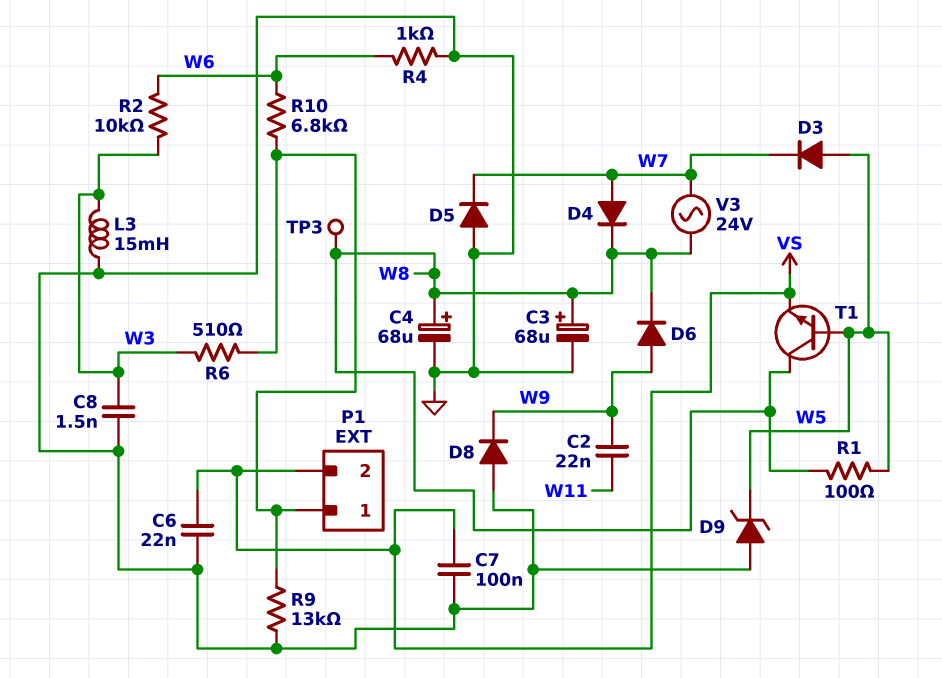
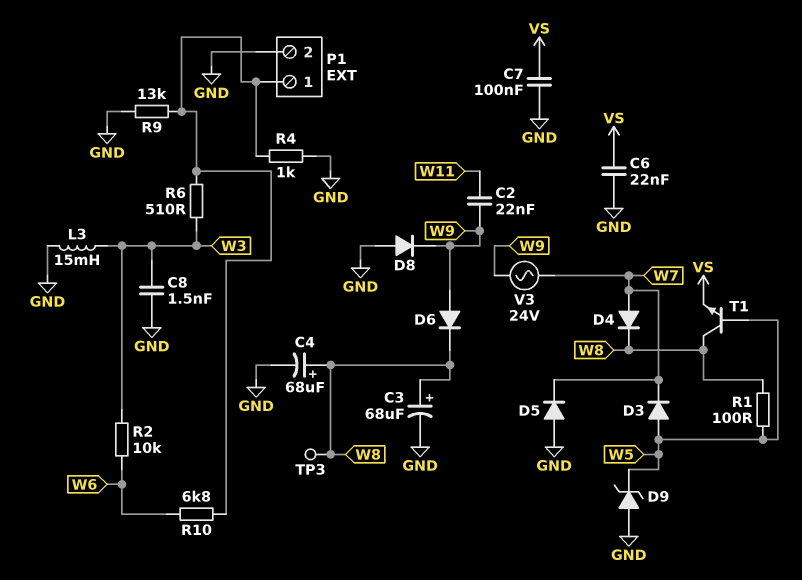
P1 pin 2: VS -> GND
R4: 1k (GND, W6) -> 1k (GND, P1/1)
V3: AC 24V (W7, W8) -> AC 24V (W7, W9)

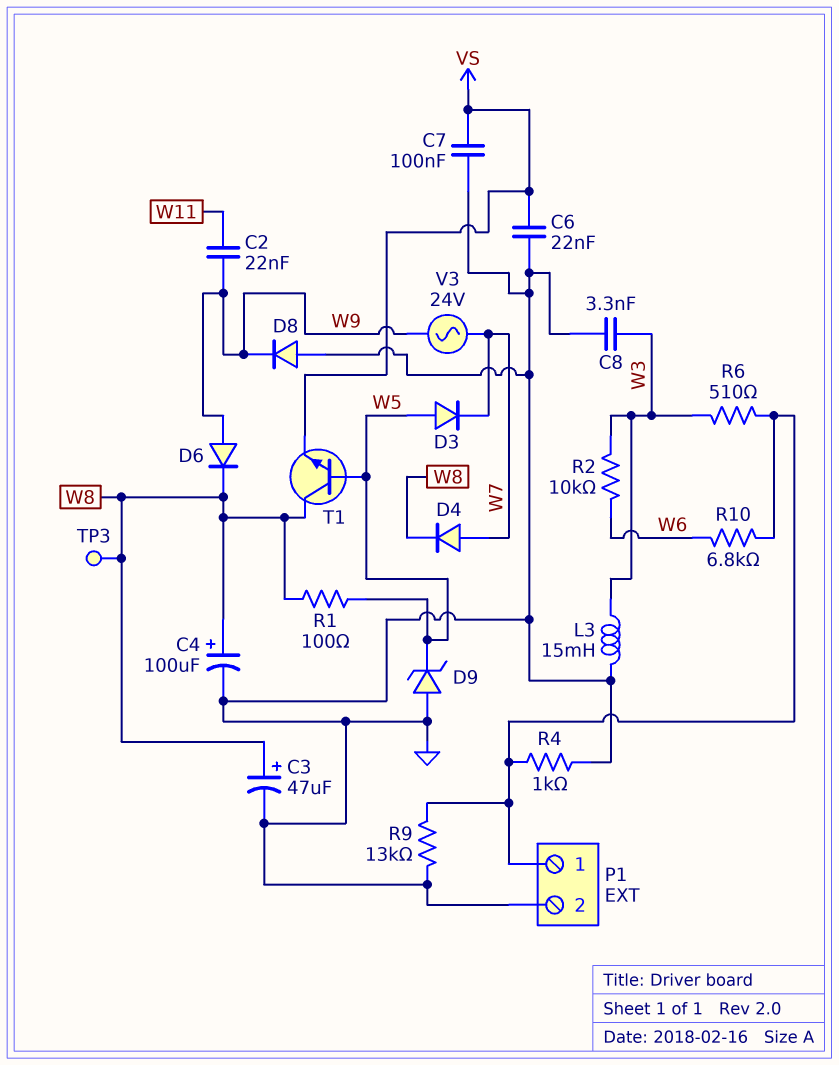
C3: 68uF (plus W8, minus GND) -> 47uF (plus W8, minus GND)
C4: 68uF (plus W8, minus GND) -> 100uF (plus W8, minus GND)
C8: 1.5nF (GND, W3) -> 3.3nF (GND, W3)
D5: diode (A GND, K W7) -> none

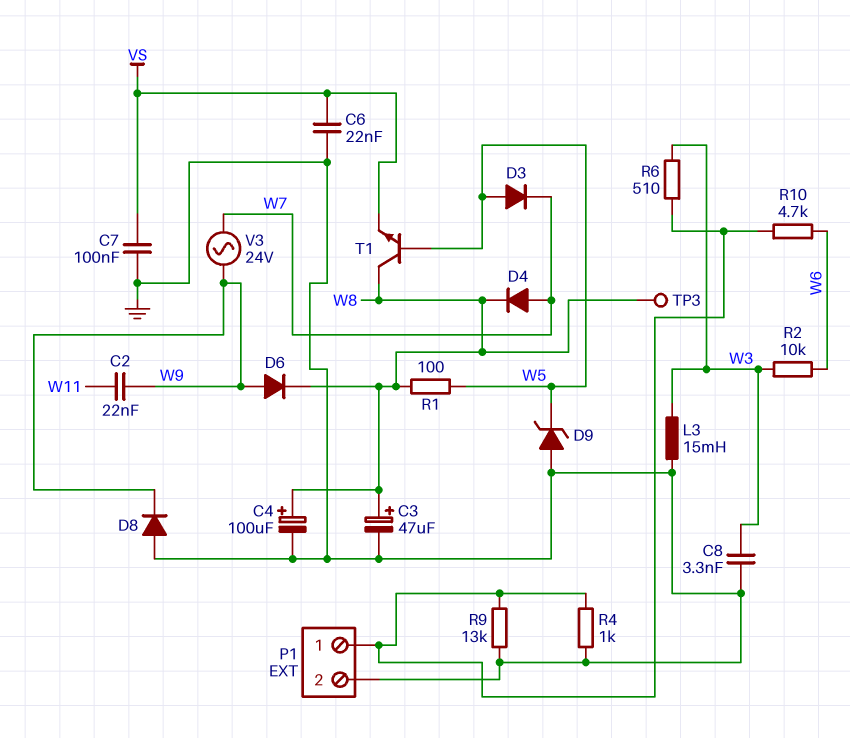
R10: 6.8k (P1/1, W6) -> 4.7k (P1/1, W6)

